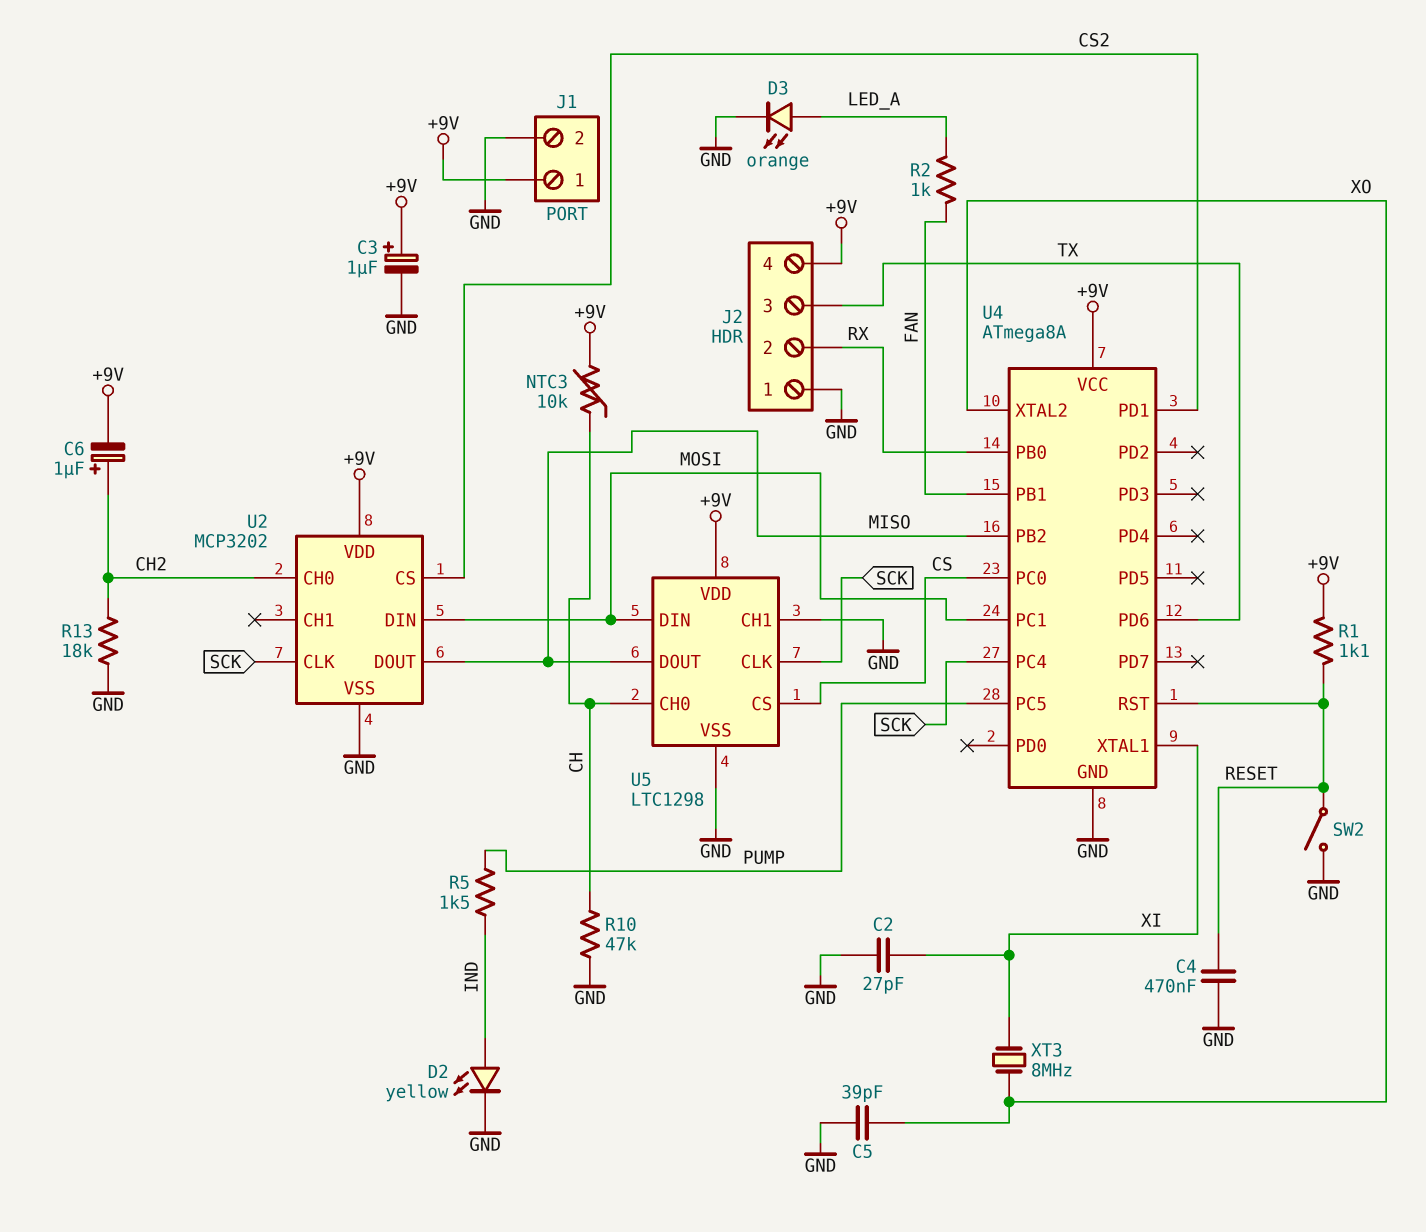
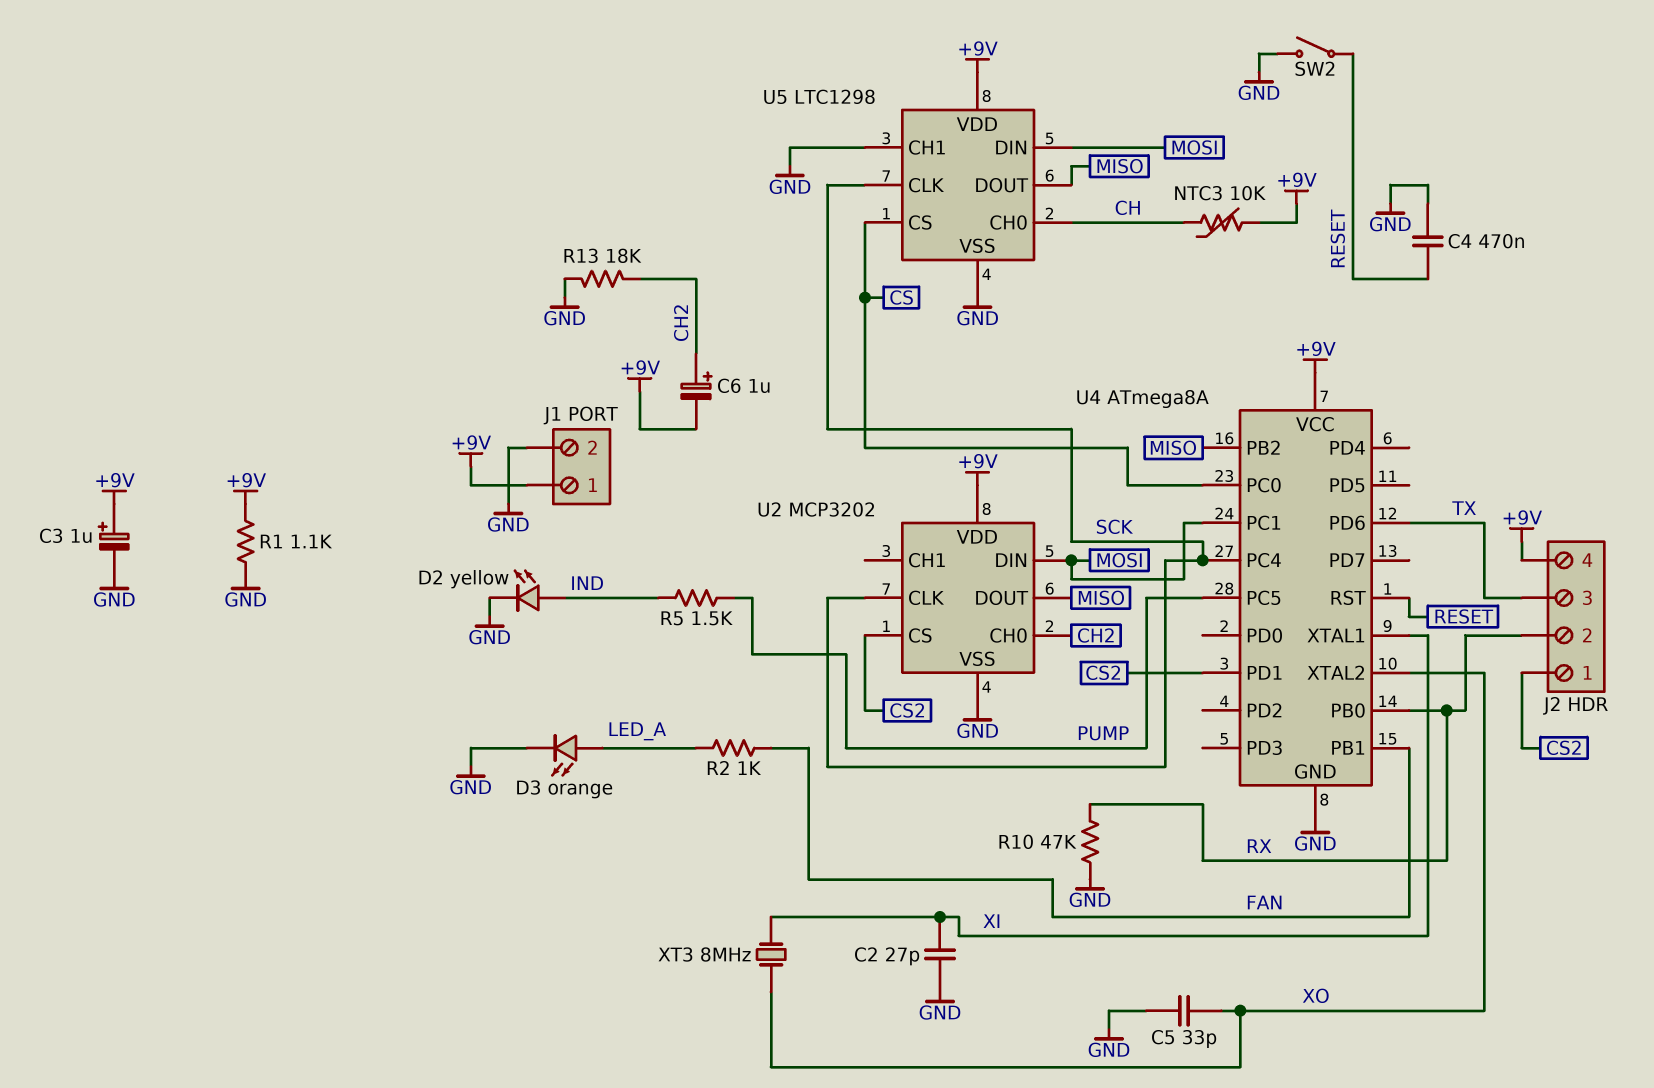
C5: 39pF (GND, XO) -> 33pF (GND, XO)
J2 pin 1: GND -> CS2
R1: 1.1k (+9V, RESET) -> 1.1k (+9V, GND)
R10: 47k (CH, GND) -> 47k (GND, RX)

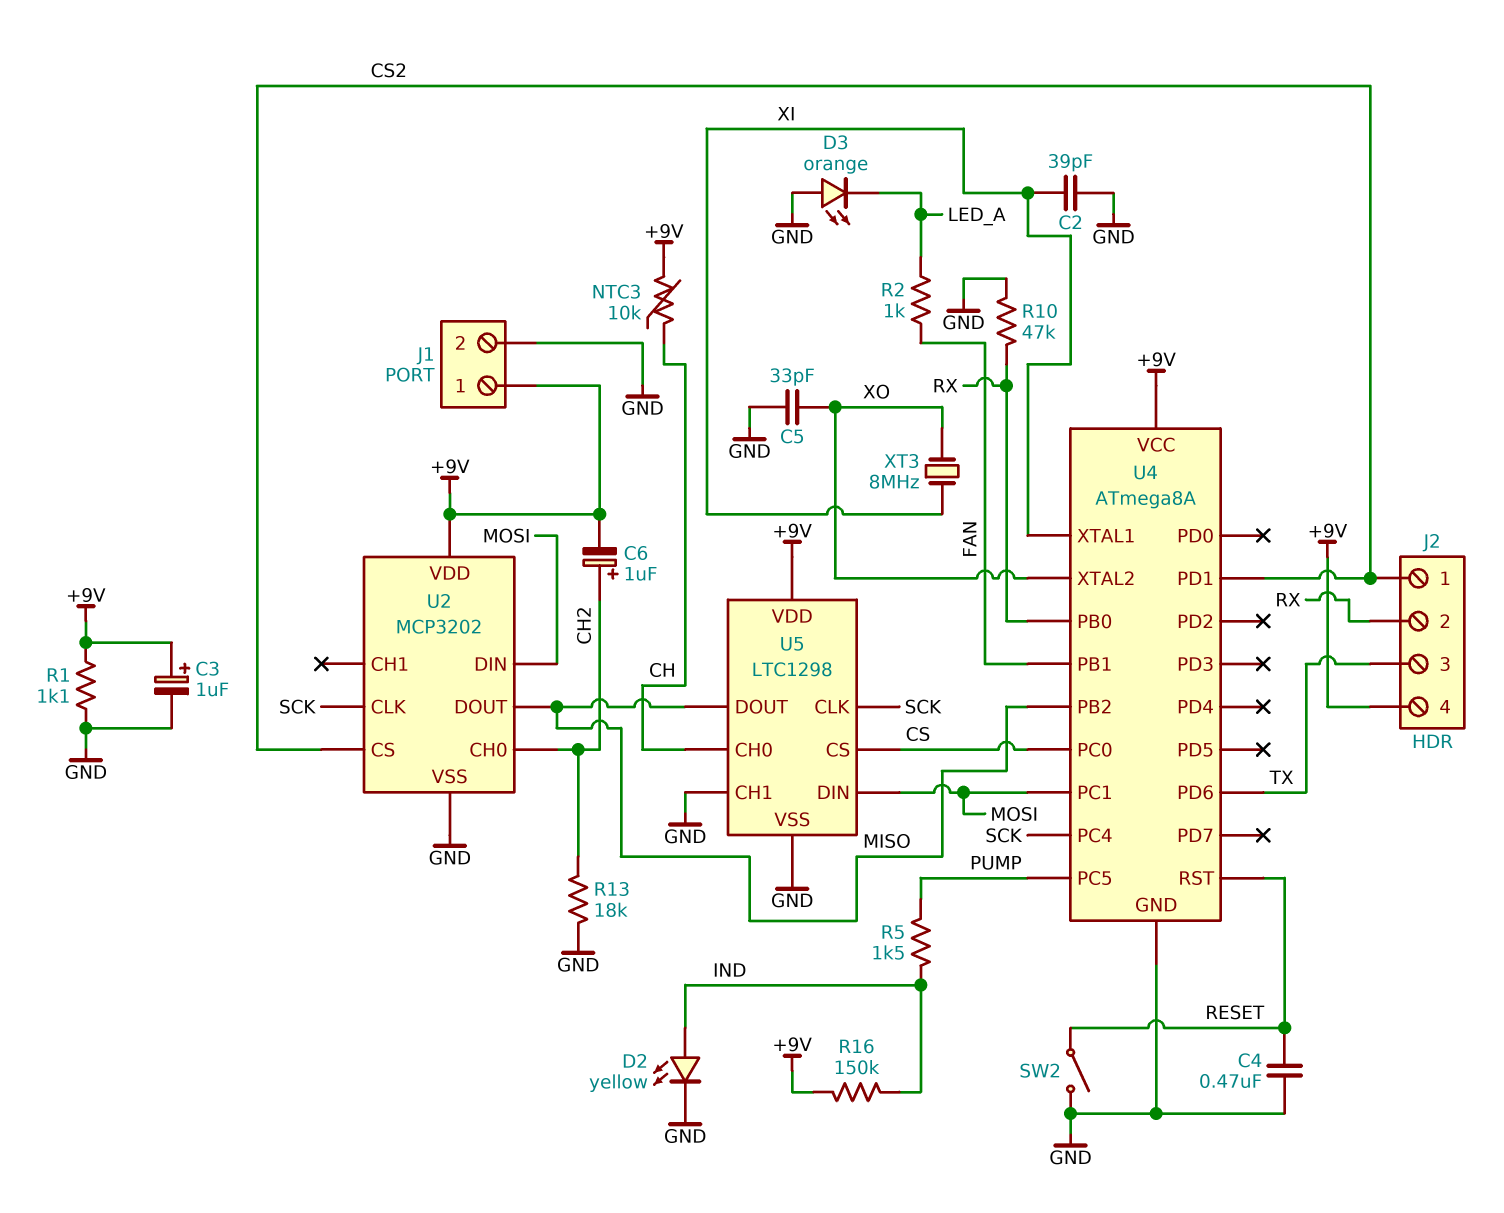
C2: 27pF (GND, XI) -> 39pF (GND, XI)
D3: LED orange (A LED_A, K GND) -> LED orange (A GND, K LED_A)
R16: none -> 150k (+9V, IND)

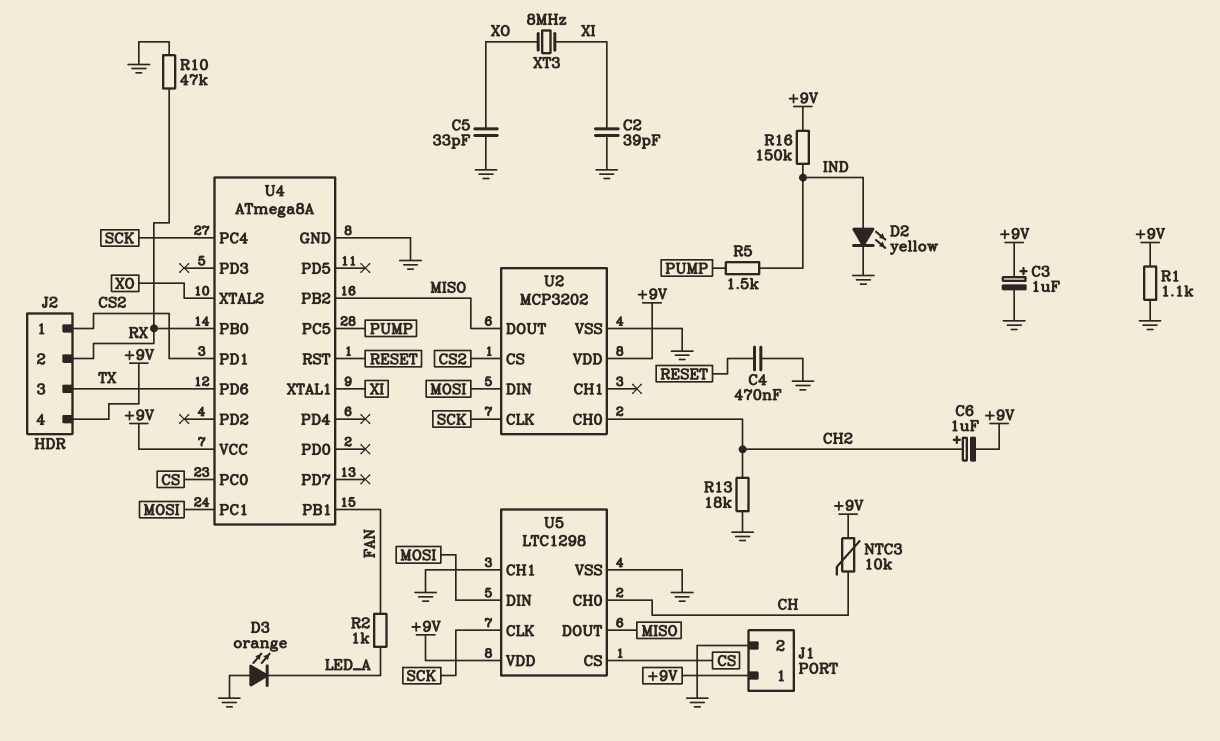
SW2: switch (GND, RESET) -> none

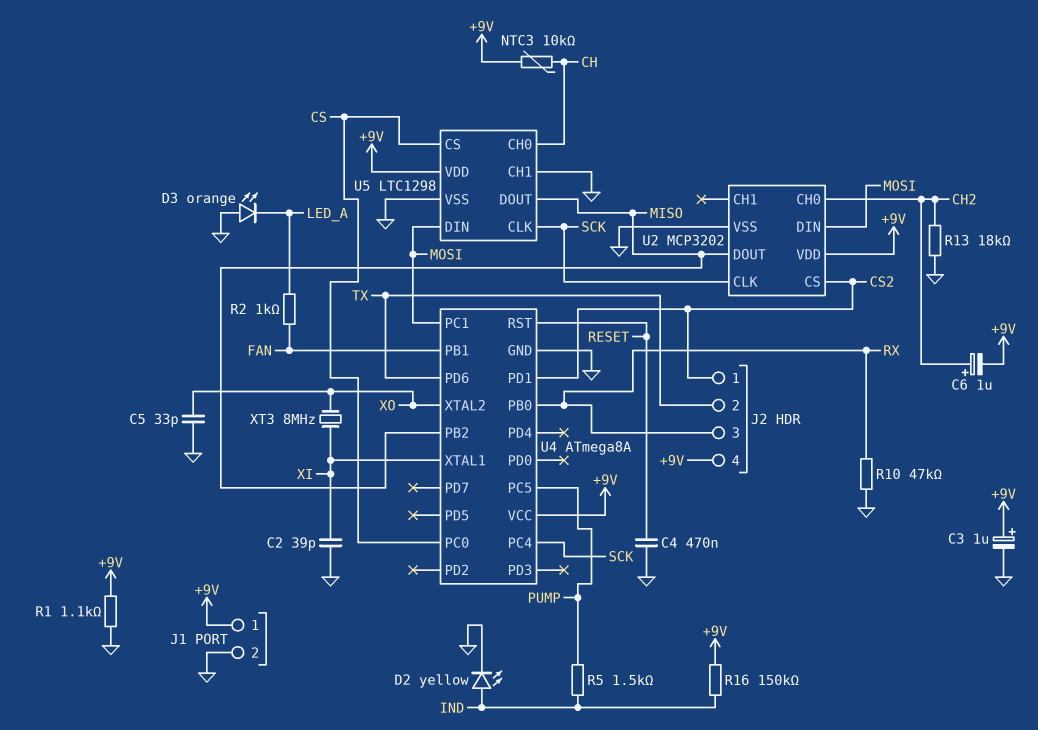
J2 pin 2: RX -> TX
J2 pin 3: TX -> RX

